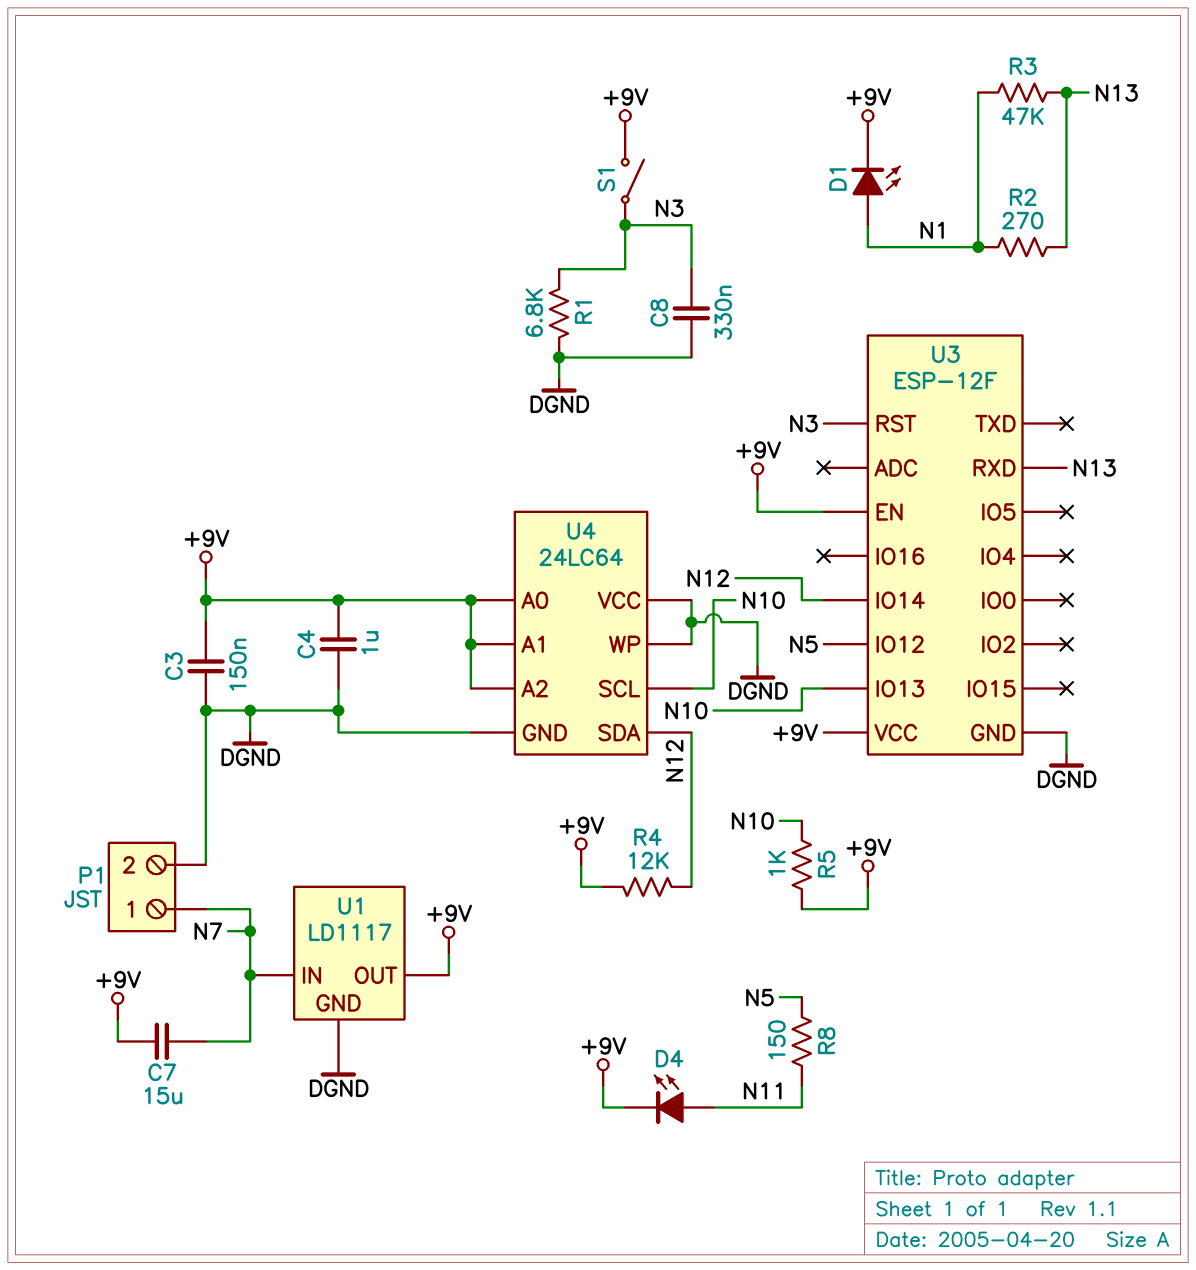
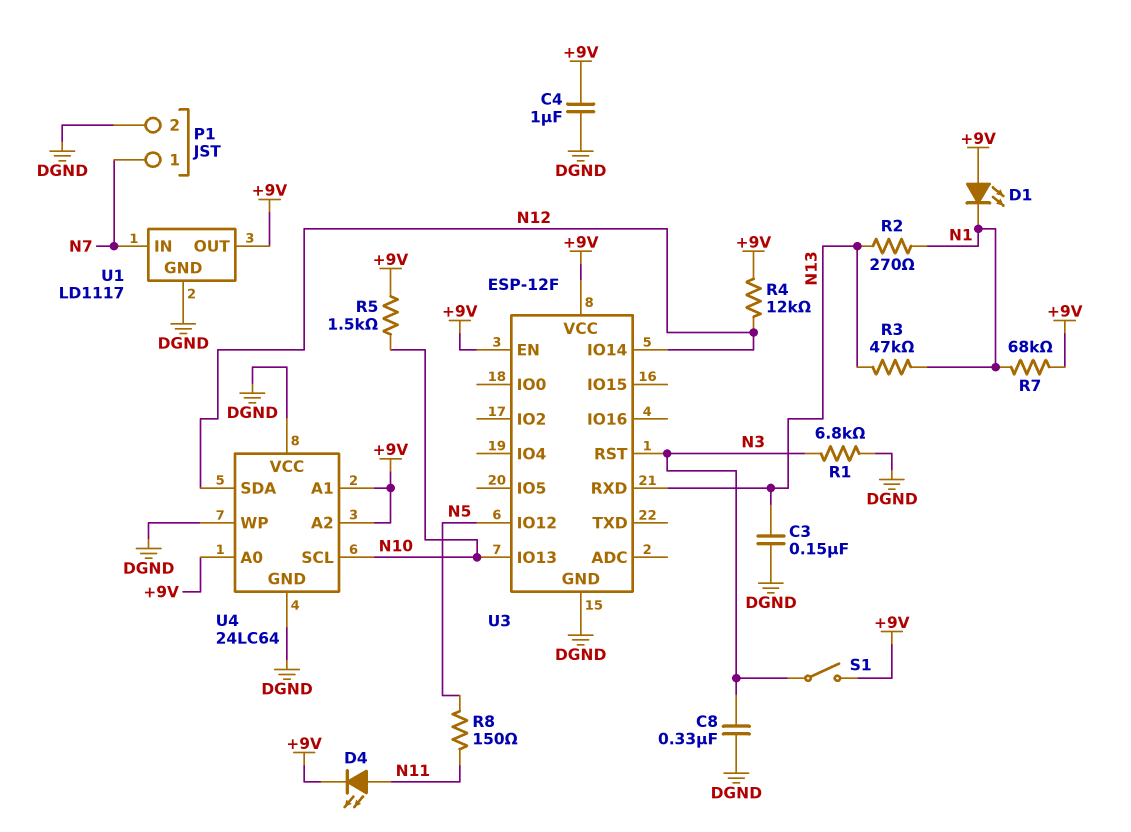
C3: 150nF (+9V, DGND) -> 150nF (DGND, N13)
C7: 15uF (+9V, N7) -> none
D1: LED (A N1, K +9V) -> LED (A +9V, K N1)
R5: 1k (+9V, N10) -> 1.5k (+9V, N10)
R7: none -> 68k (+9V, N1)

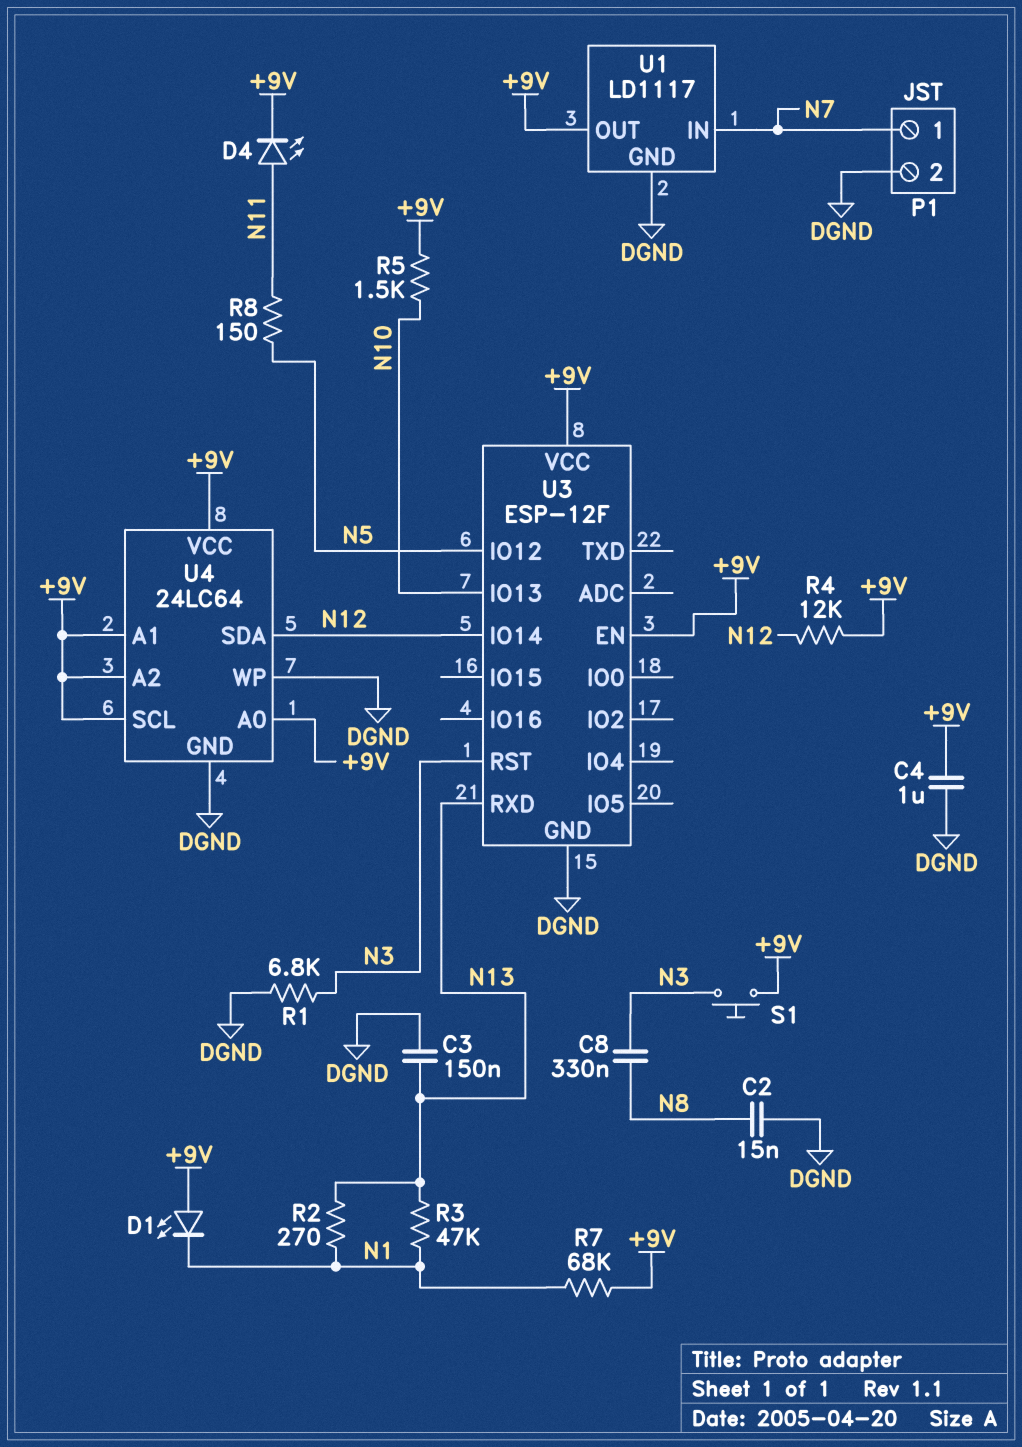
C2: none -> 15nF (DGND, N8)
C8: 330nF (DGND, N3) -> 330nF (N3, N8)
S1: switch (+9V, N3) -> button (+9V, N3)
U4 pin SCL: N10 -> +9V
U4 pin VCC: DGND -> +9V

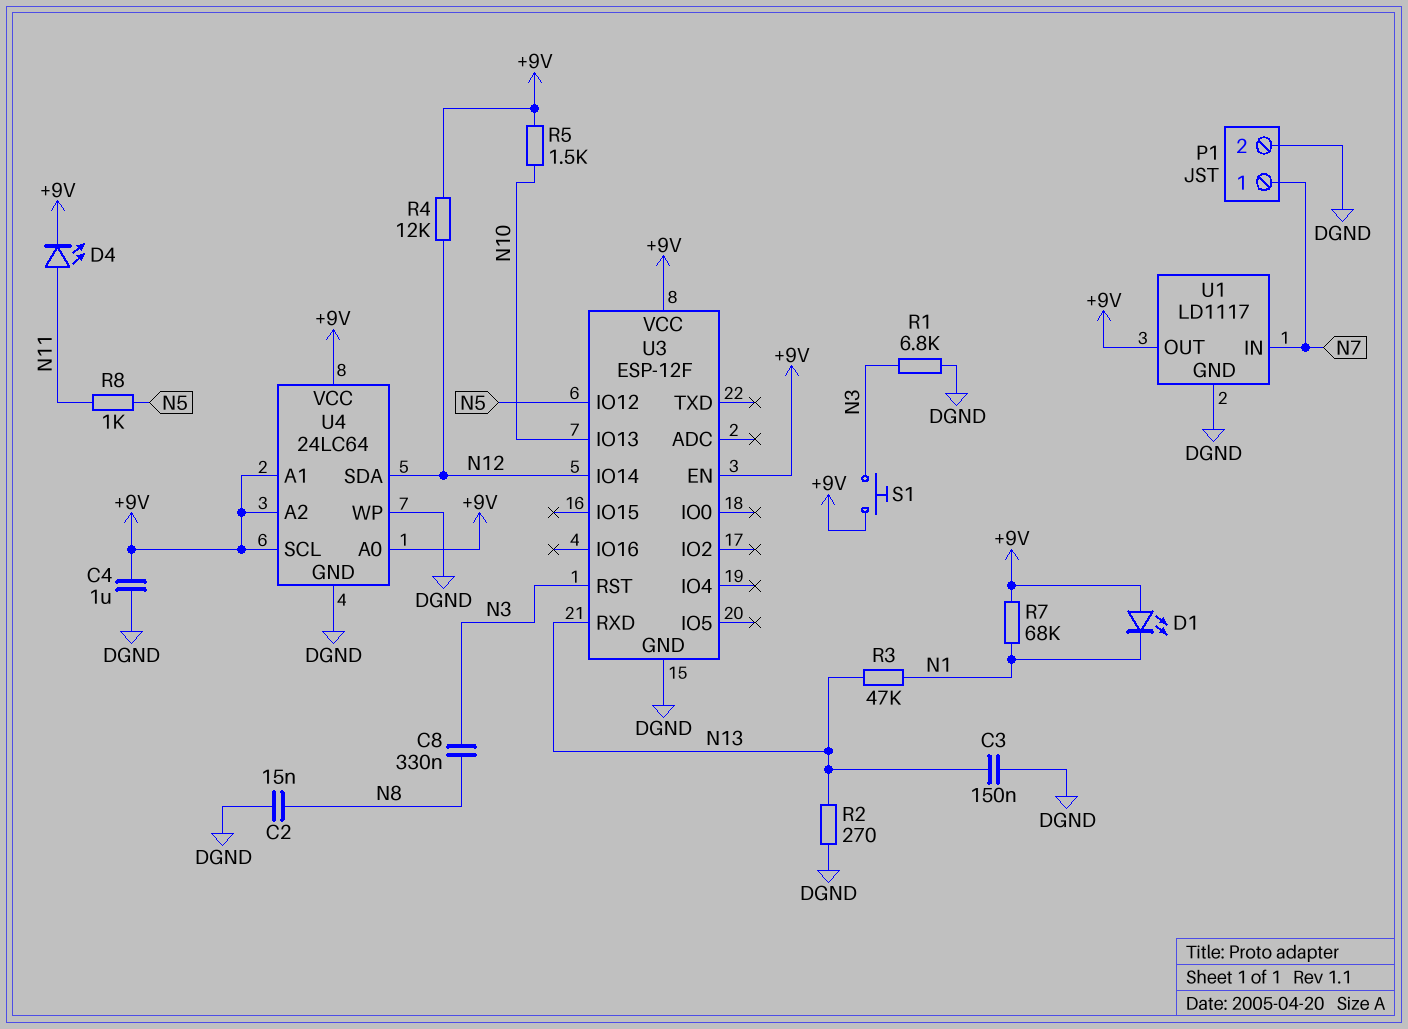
R2: 270 (N1, N13) -> 270 (DGND, N13)
R8: 150 (N5, N11) -> 1k (N5, N11)

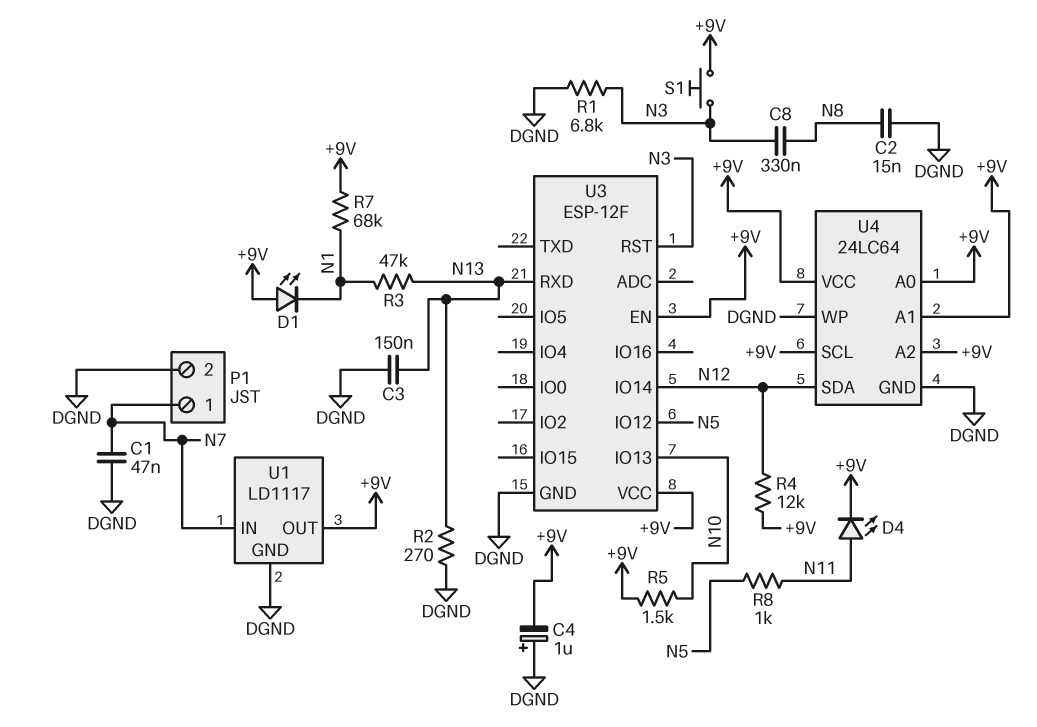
C1: none -> 47nF (DGND, N7)
C4: 1uF (+9V, DGND) -> 1uF (plus DGND, minus +9V)

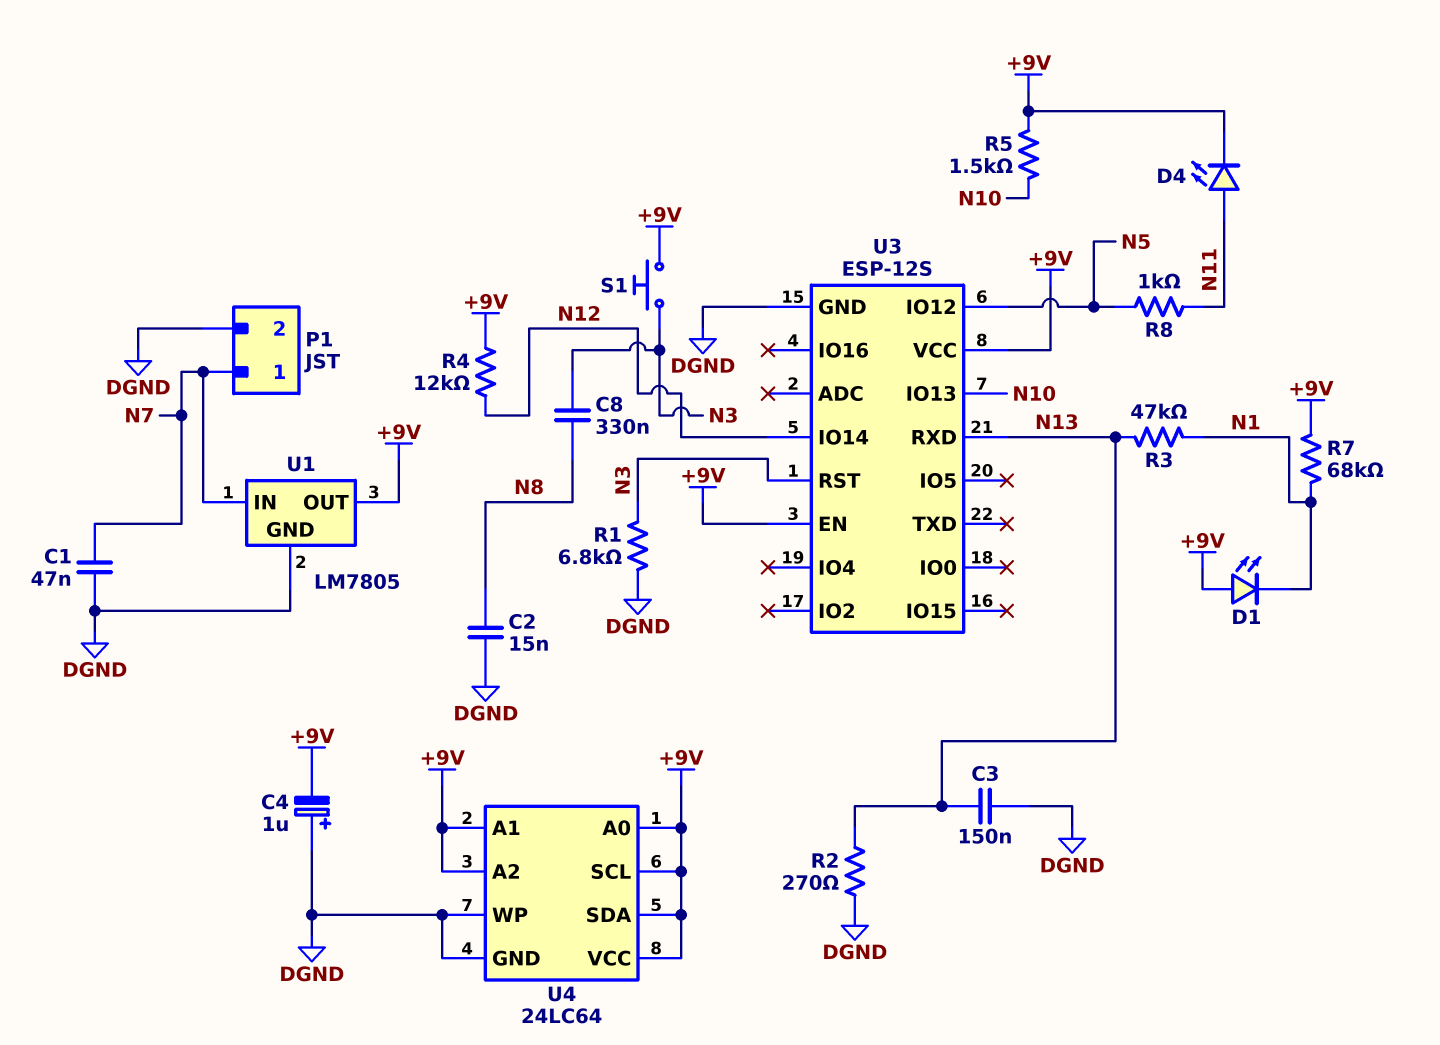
U1: LD1117 -> LM7805
U3: ESP-12F -> ESP-12S
U4 pin SDA: N12 -> +9V

